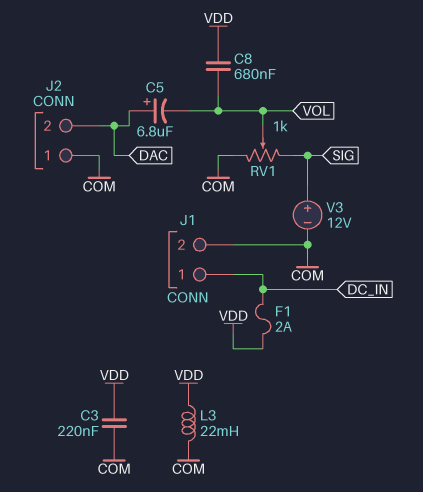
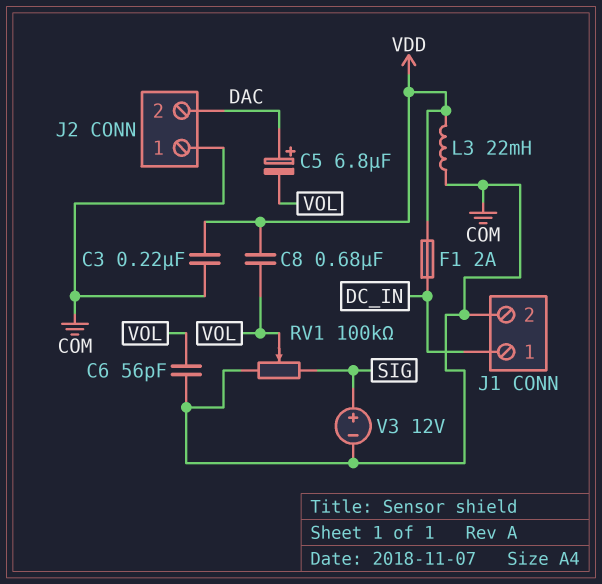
C6: none -> 56pF (COM, VOL)
RV1: 1k (COM, SIG, wiper VOL) -> 100k (COM, SIG, wiper VOL)

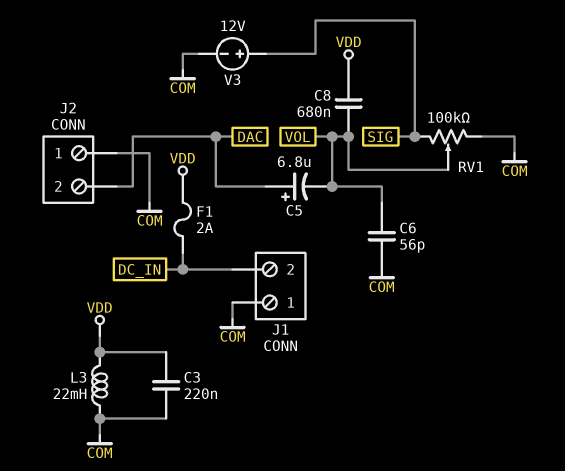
J1 pin 1: DC_IN -> COM
J1 pin 2: COM -> DC_IN

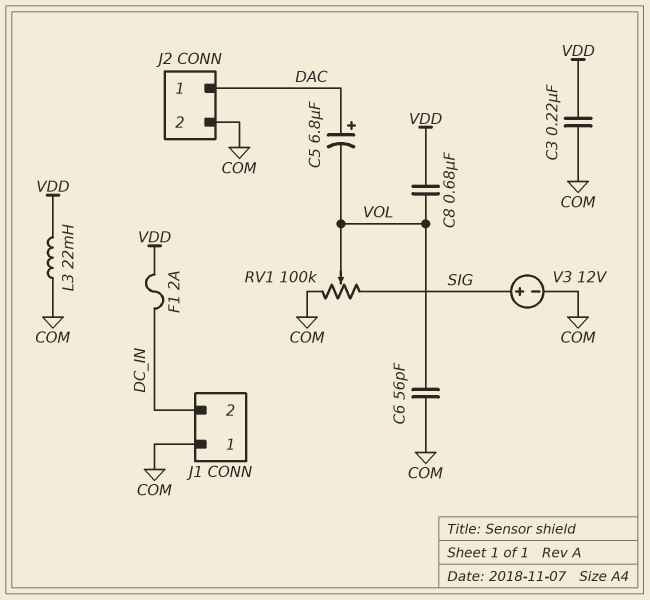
J2 pin 1: COM -> DAC
J2 pin 2: DAC -> COM

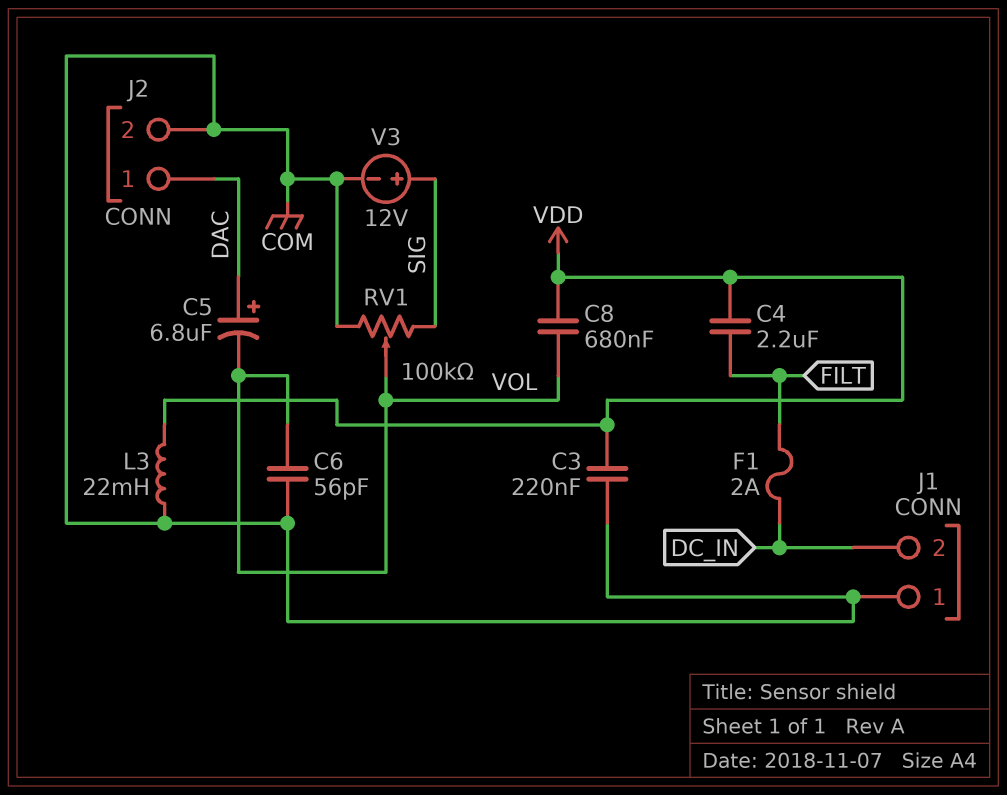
C4: none -> 2.2uF (FILT, VDD)
F1: 2A (DC_IN, VDD) -> 2A (DC_IN, FILT)

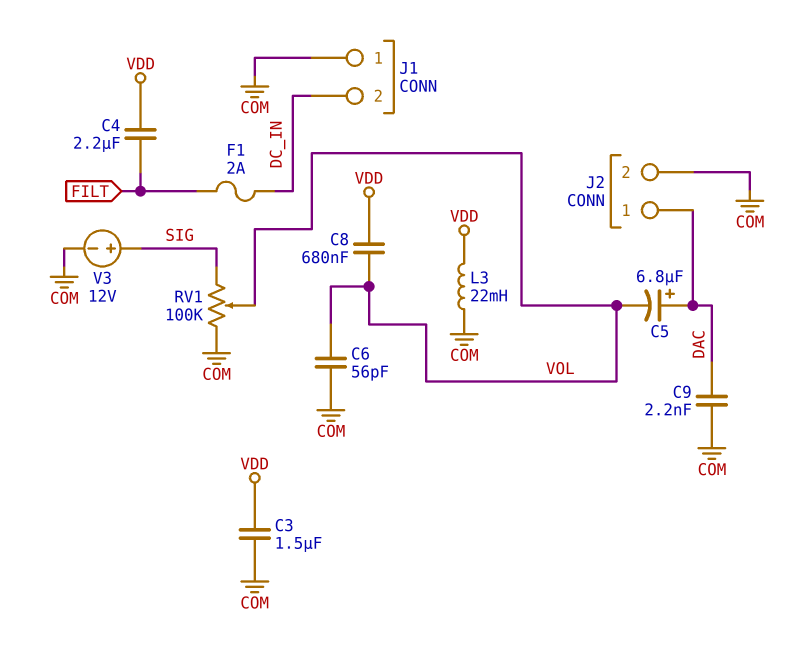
C3: 220nF (COM, VDD) -> 1.5uF (COM, VDD)
C9: none -> 2.2nF (COM, DAC)

